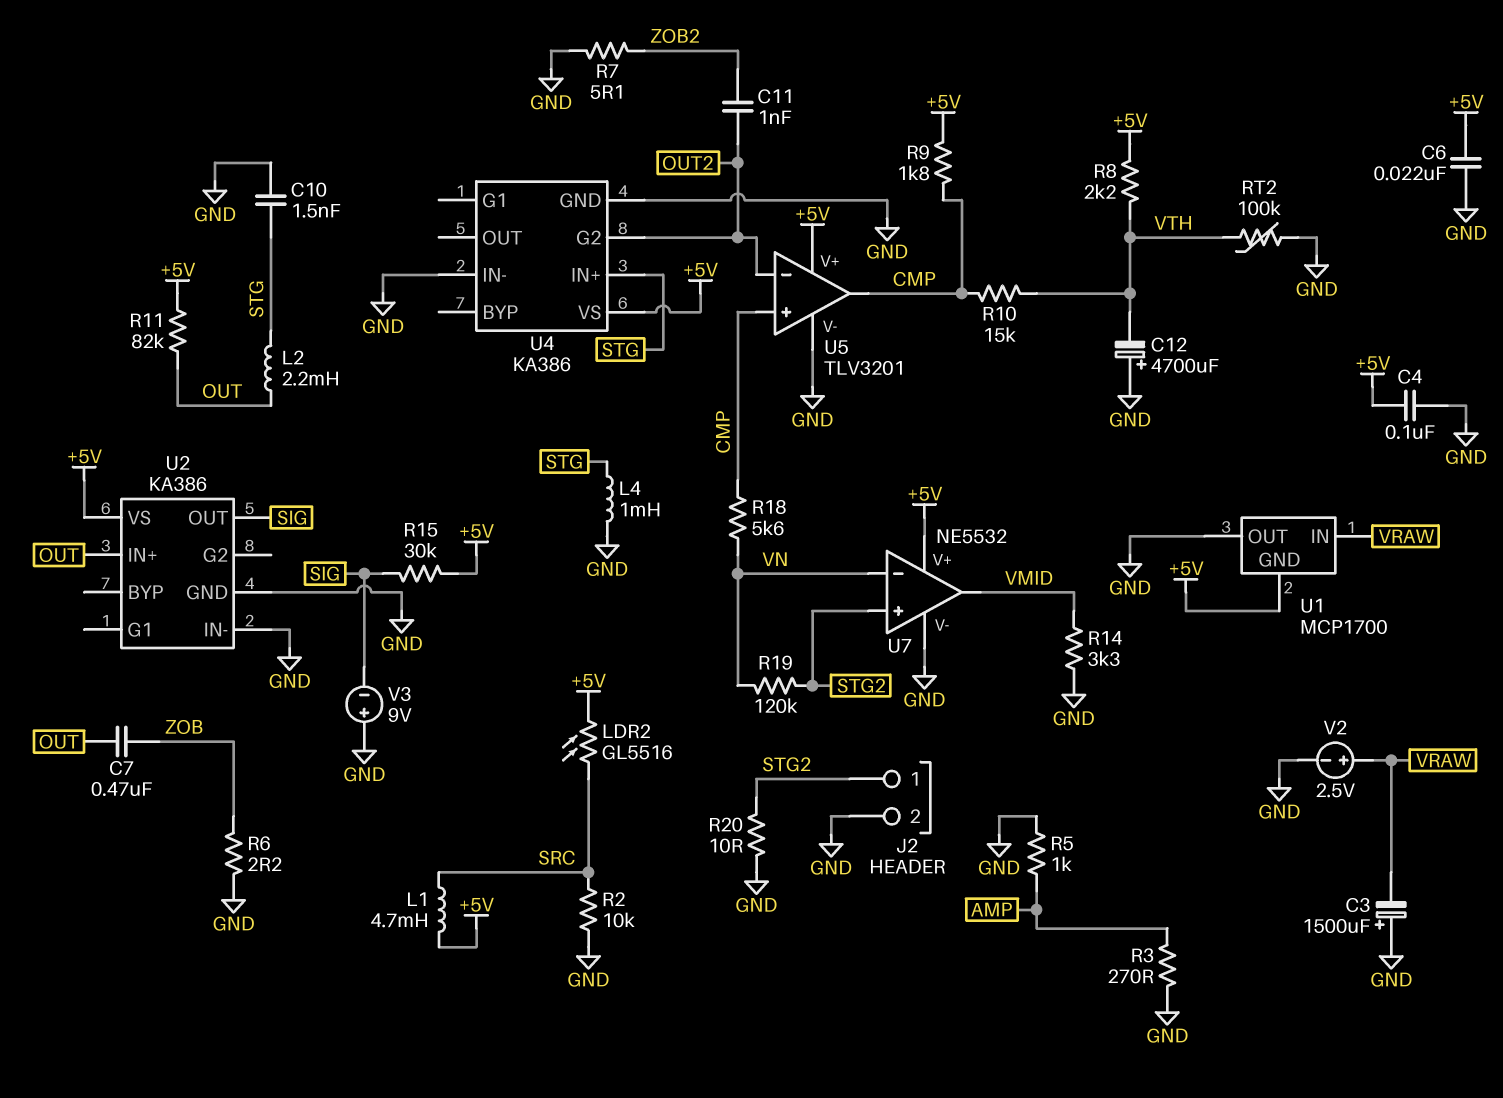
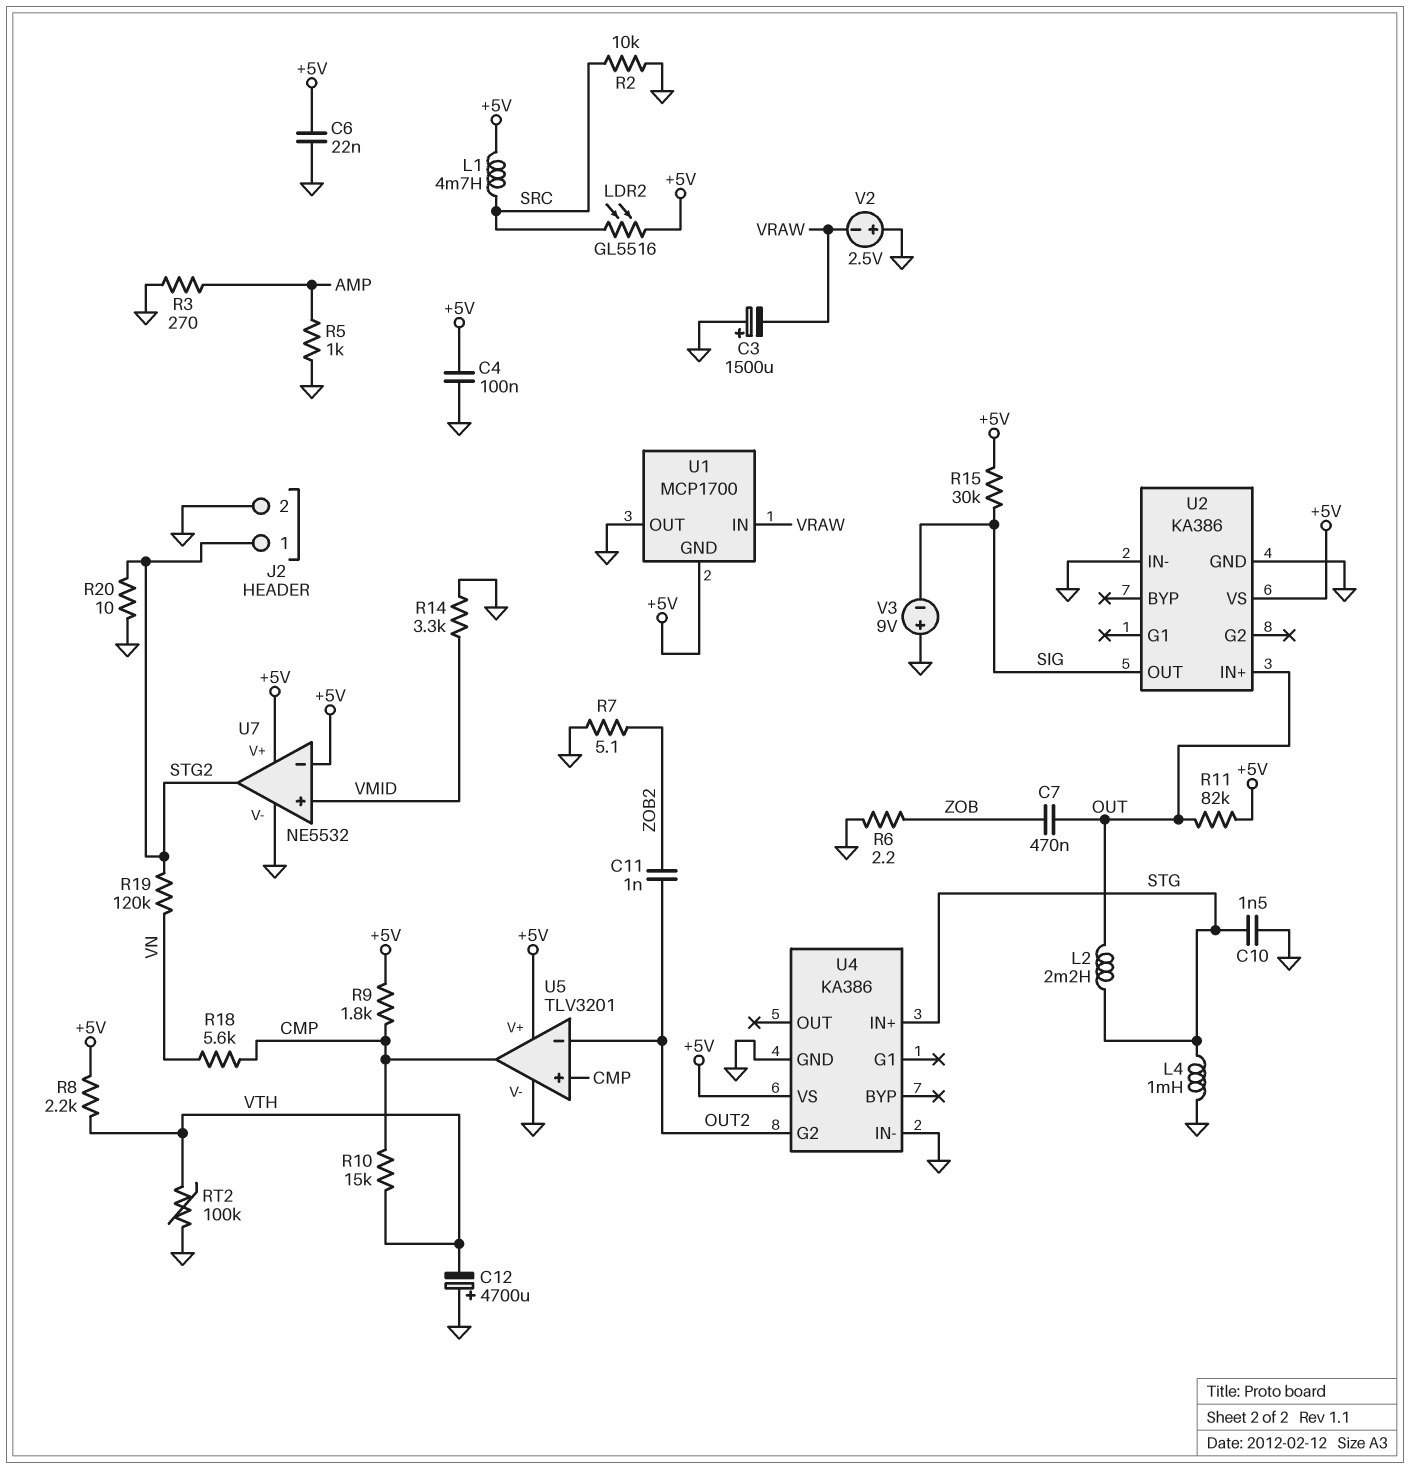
U7 pin in+: STG2 -> VMID
U7 pin in-: VN -> +5V
U7 pin out: VMID -> STG2
V2: 2.5V (plus VRAW, minus GND) -> 2.5V (plus GND, minus VRAW)

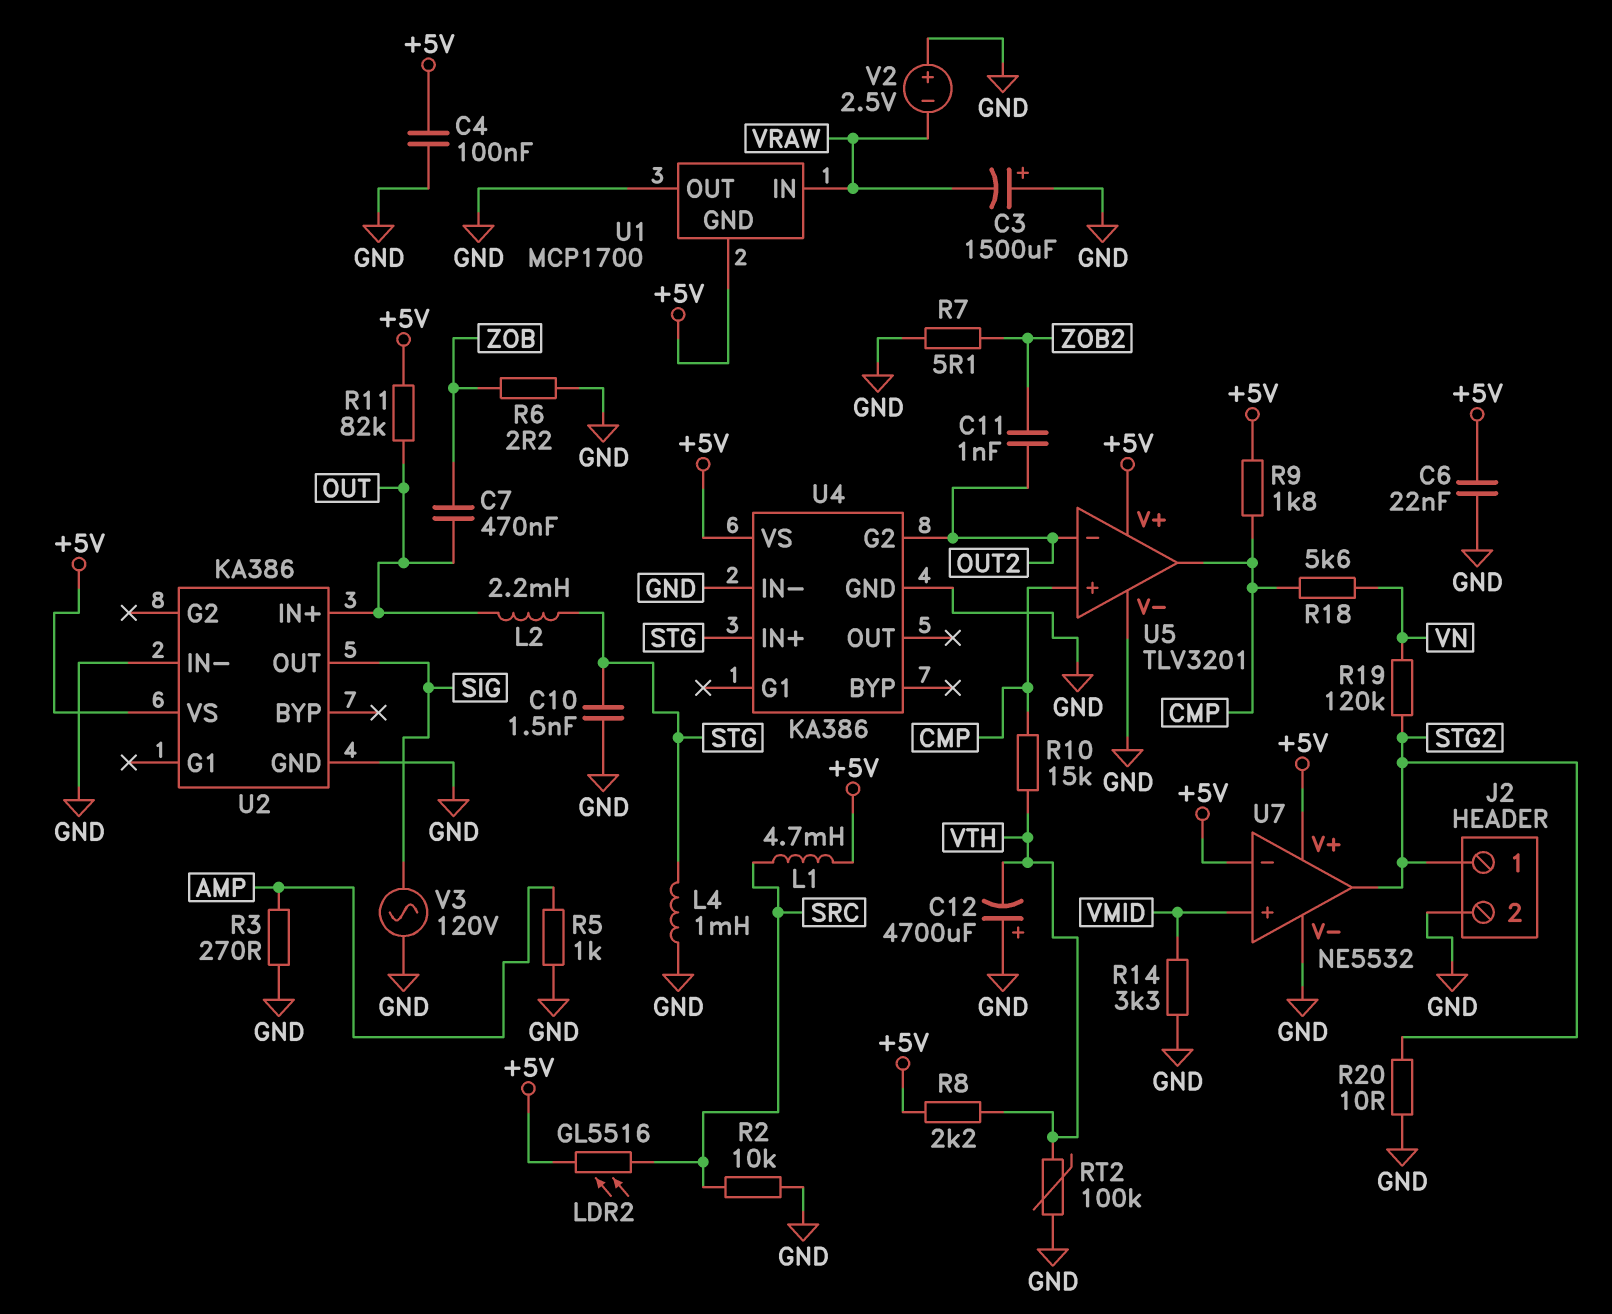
R15: 30k (+5V, SIG) -> none
V3: 9V (plus GND, minus SIG) -> AC 120V (GND, SIG)

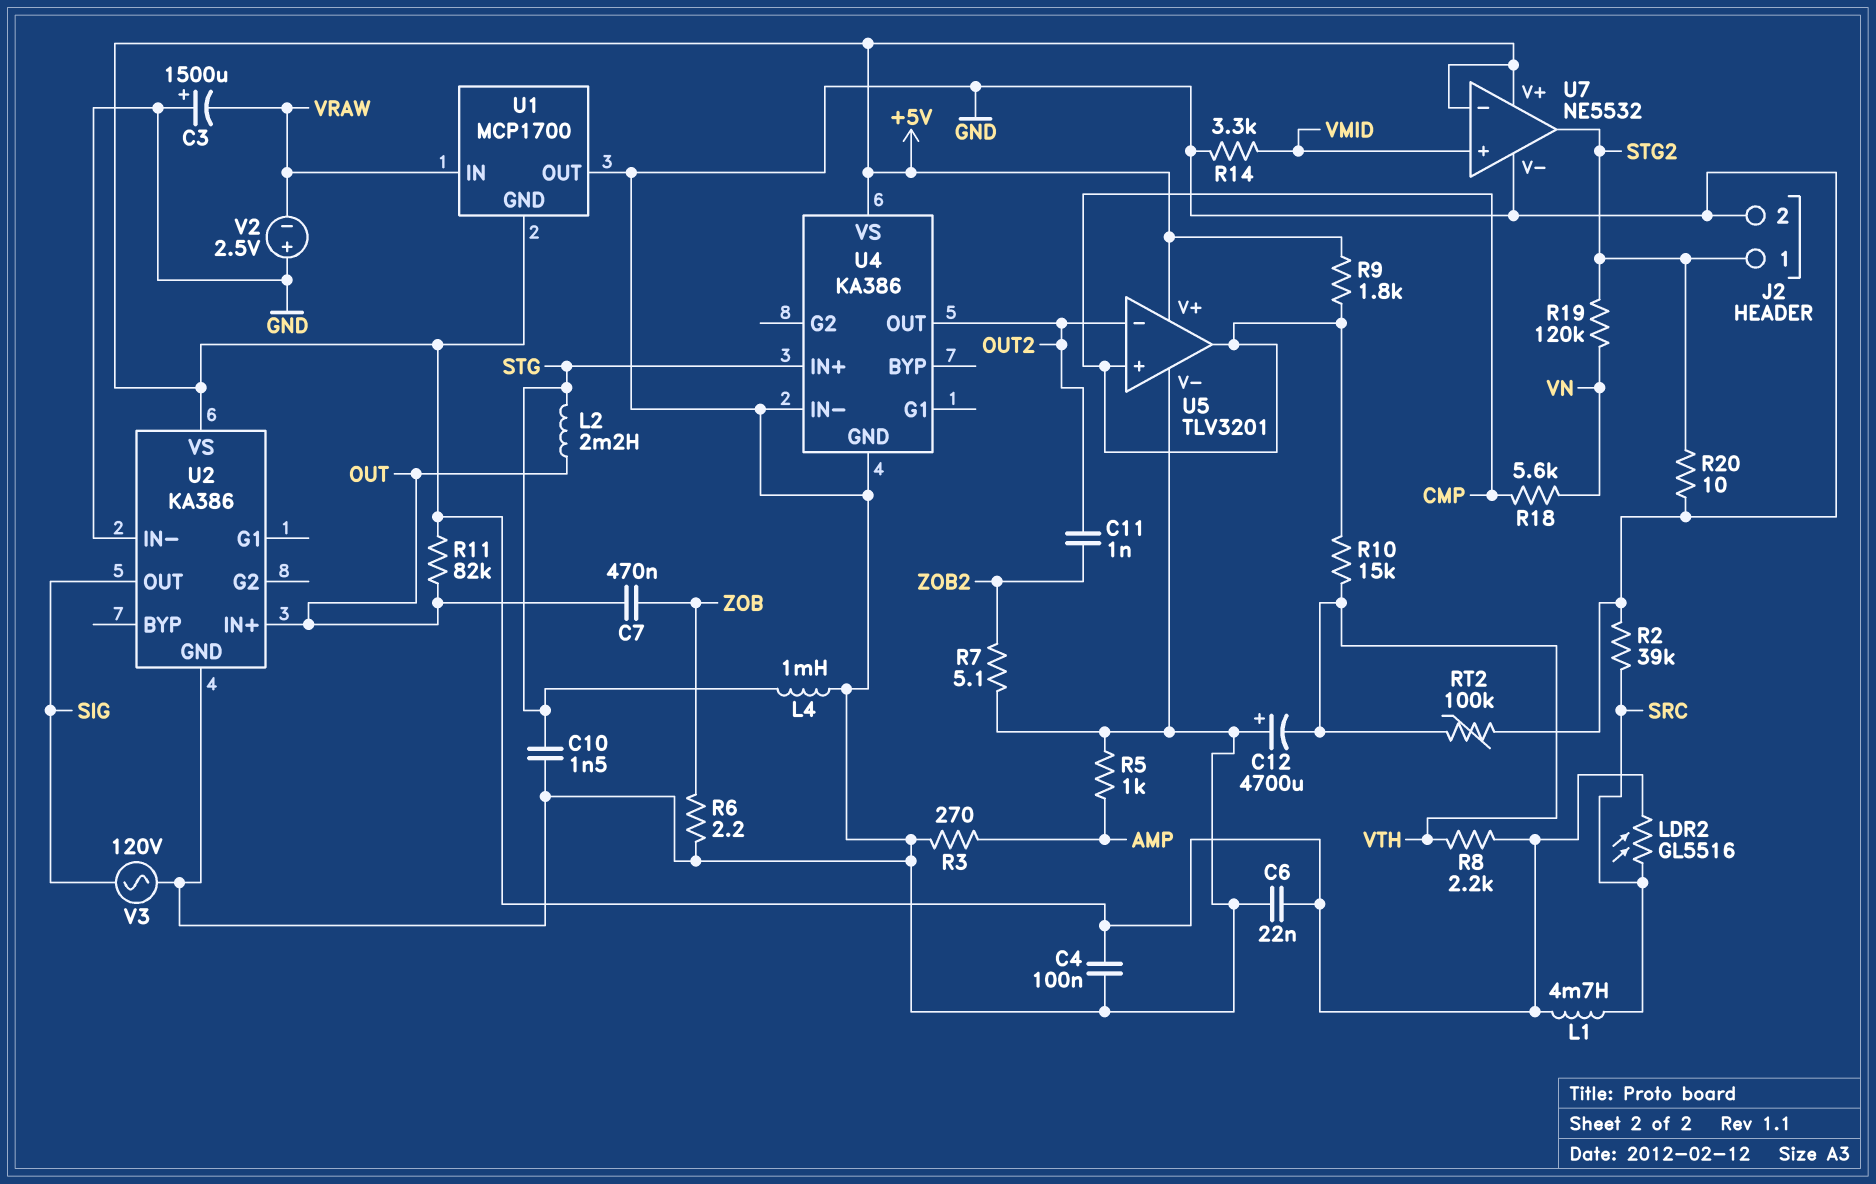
R2: 10k (GND, SRC) -> 39k (GND, SRC)
U4 pin G2: OUT2 -> none
U4 pin OUT: none -> OUT2

